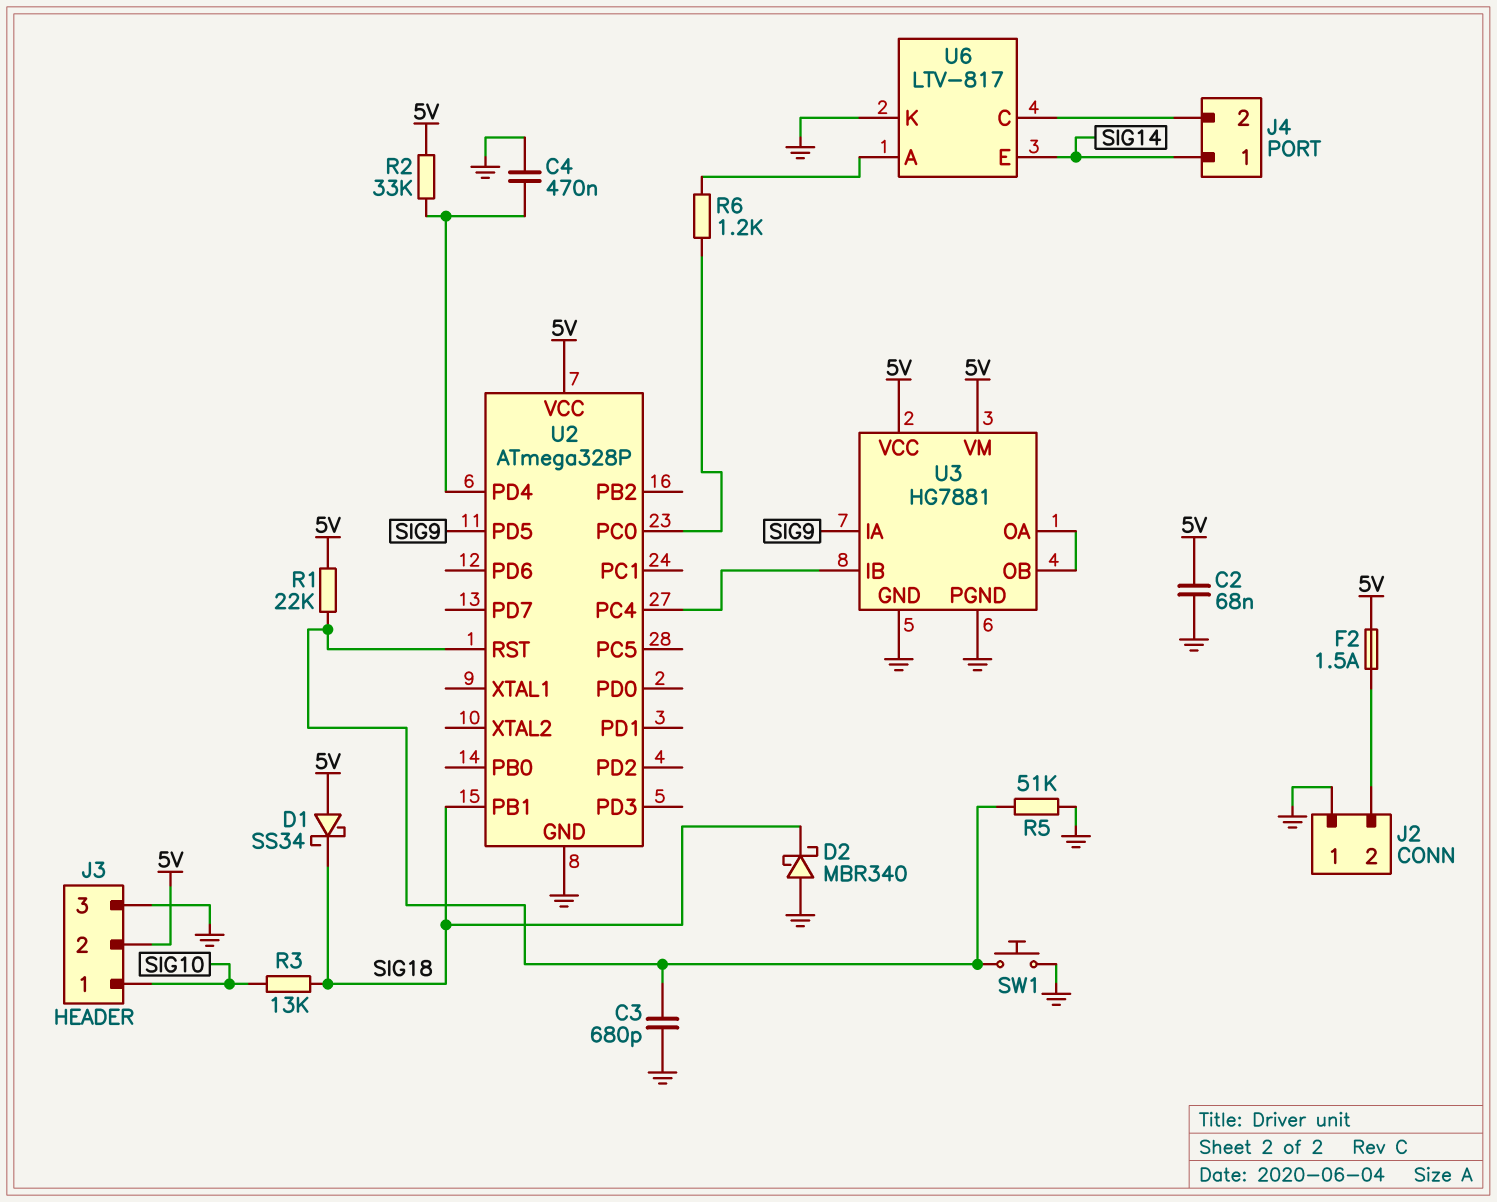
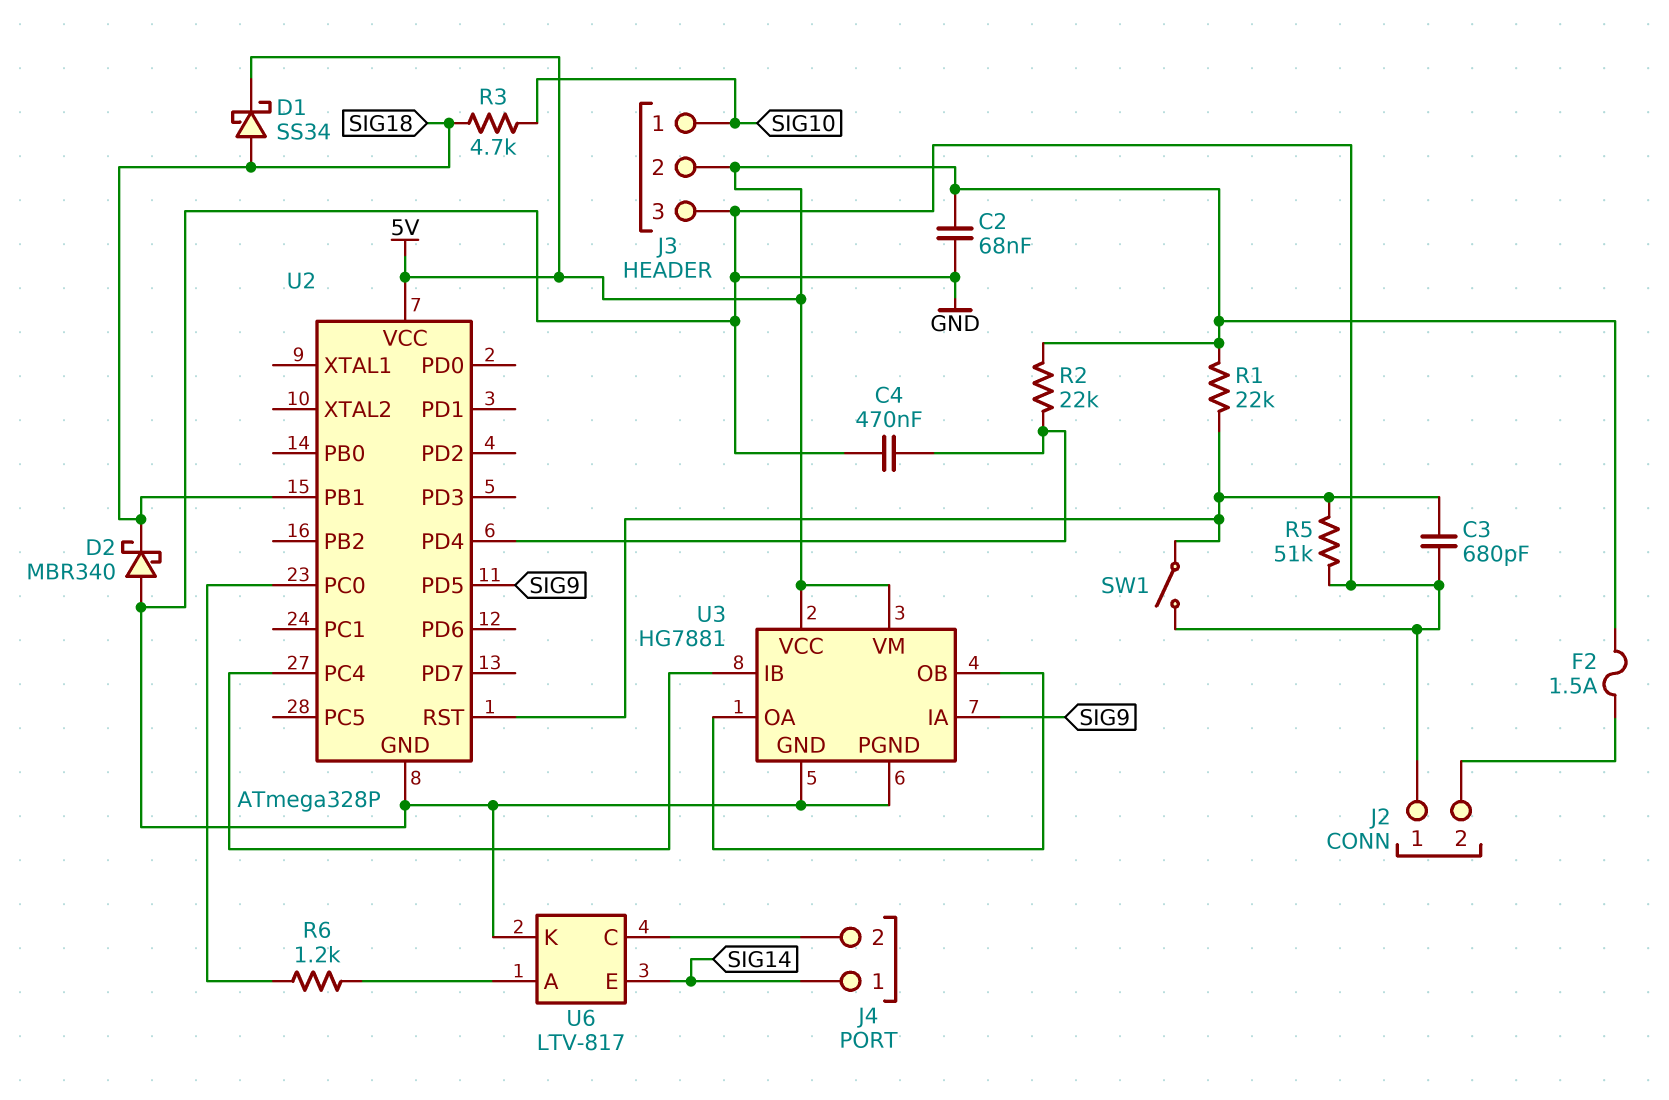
D1: schottky SS34 (A 5V, K SIG18) -> schottky SS34 (A SIG18, K 5V)
R2: 33k (5V, U2/PD4) -> 22k (5V, U2/PD4)
R3: 13k (SIG10, SIG18) -> 4.7k (SIG10, SIG18)
SW1: button (GND, U2/RST) -> switch (GND, U2/RST)

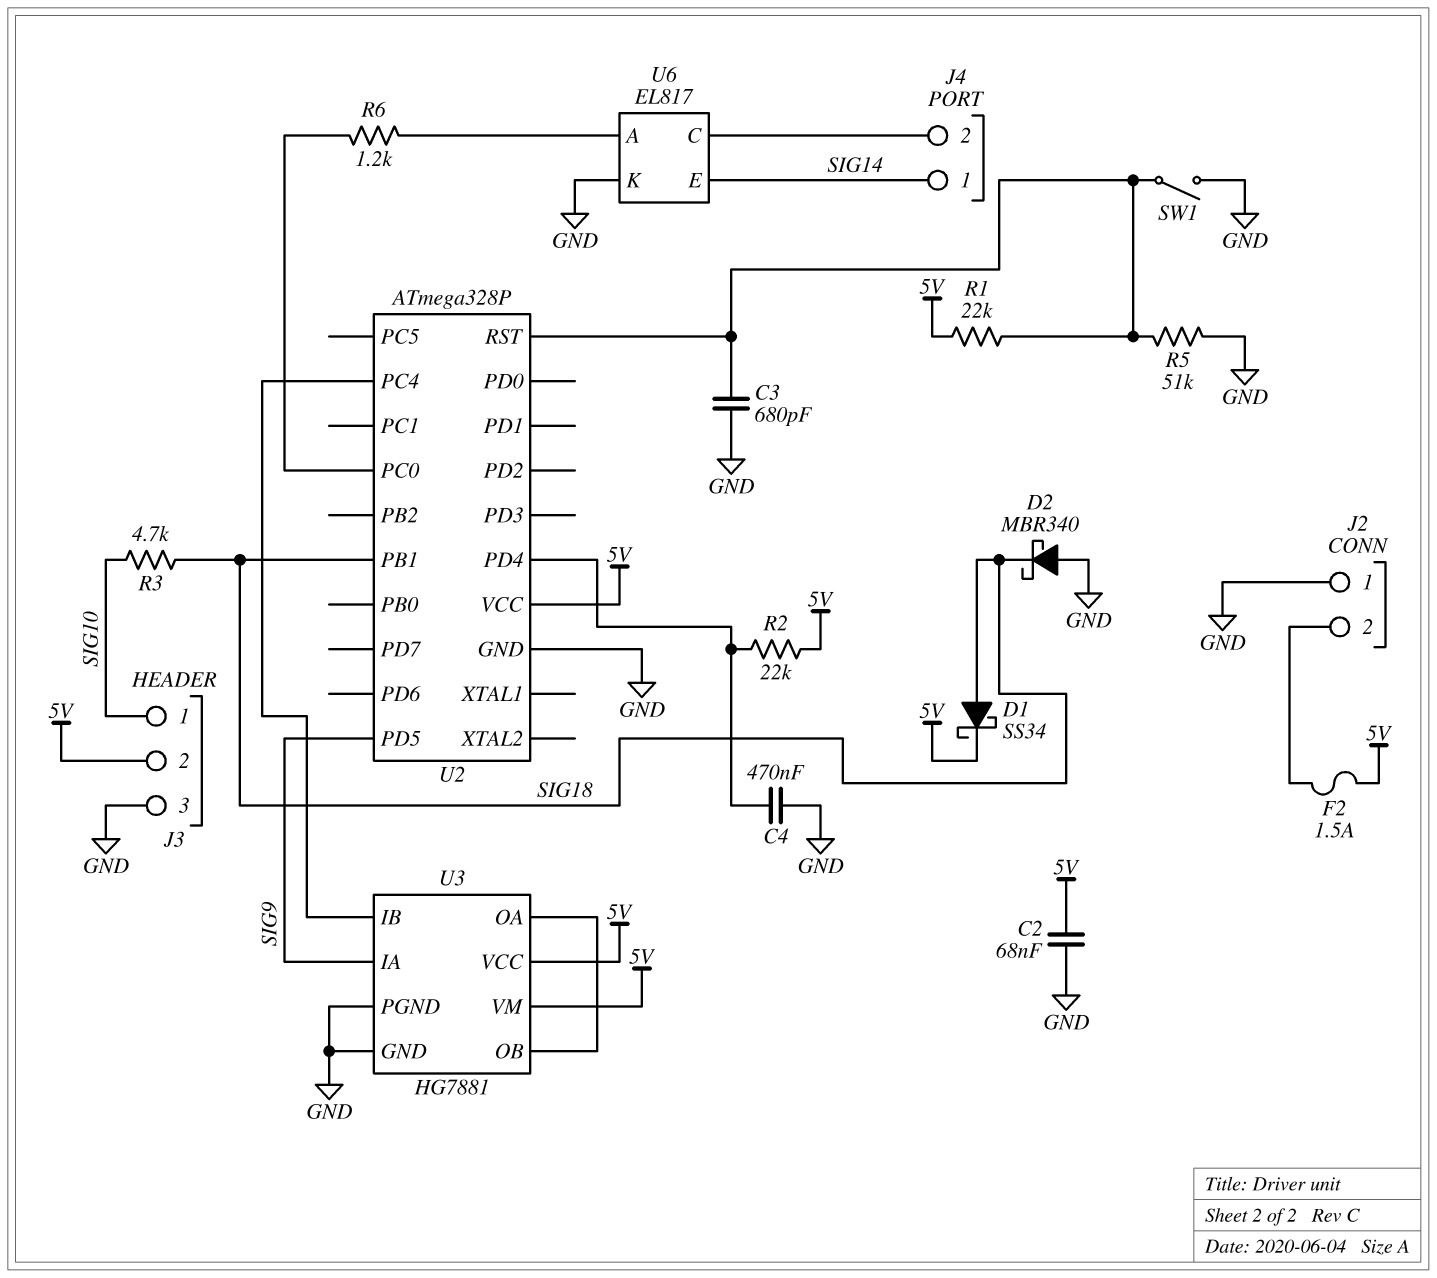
U6: LTV-817 -> EL817

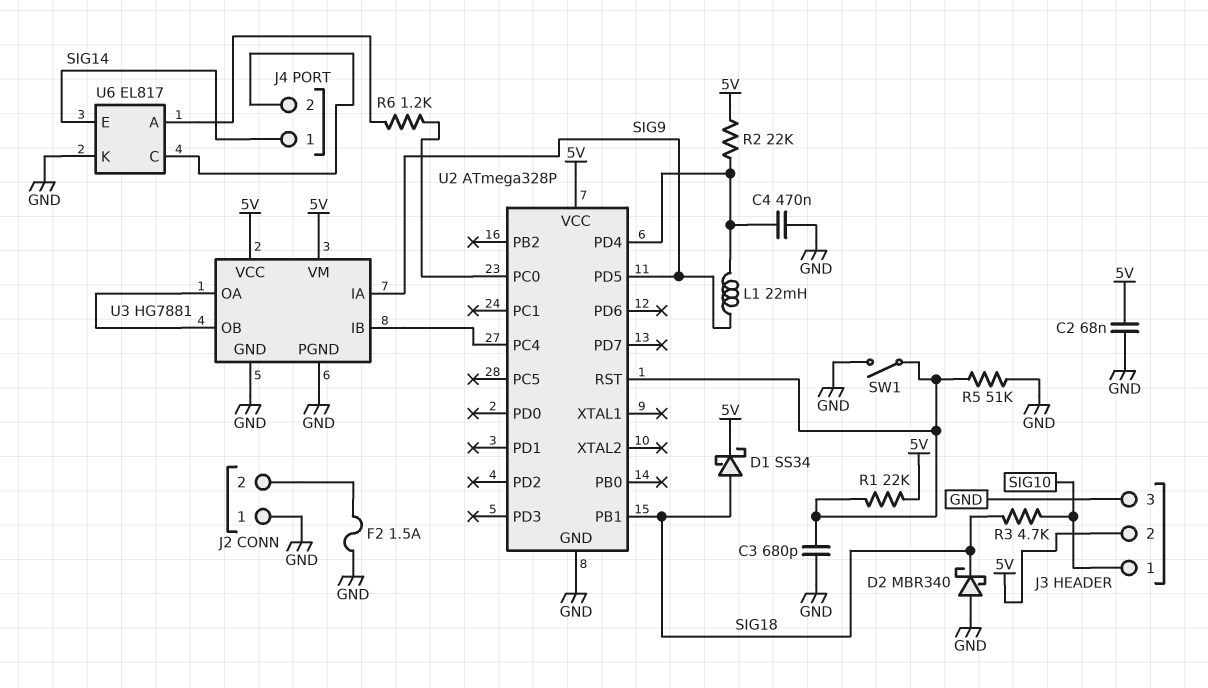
F2: 1.5A (5V, J2/2) -> 1.5A (GND, J2/2)
L1: none -> 22mH (SIG9, U2/PD4)

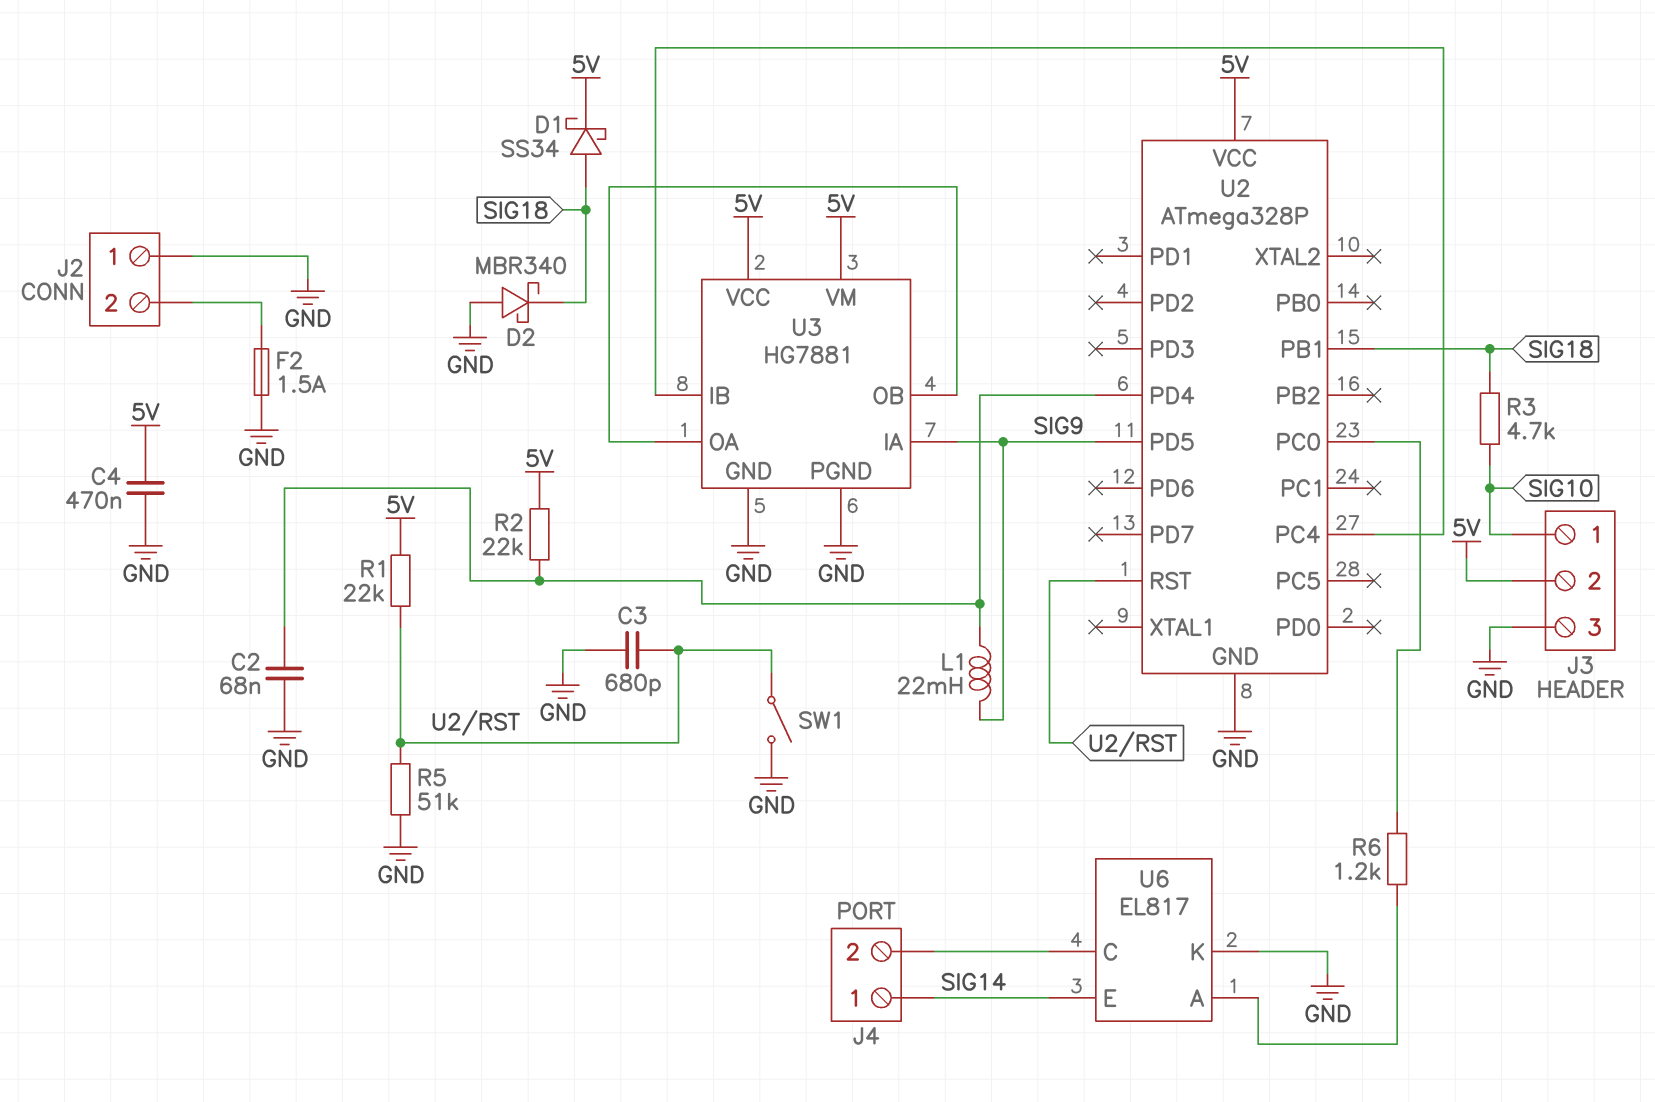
C2: 68nF (5V, GND) -> 68nF (GND, U2/PD4)
C4: 470nF (GND, U2/PD4) -> 470nF (5V, GND)

